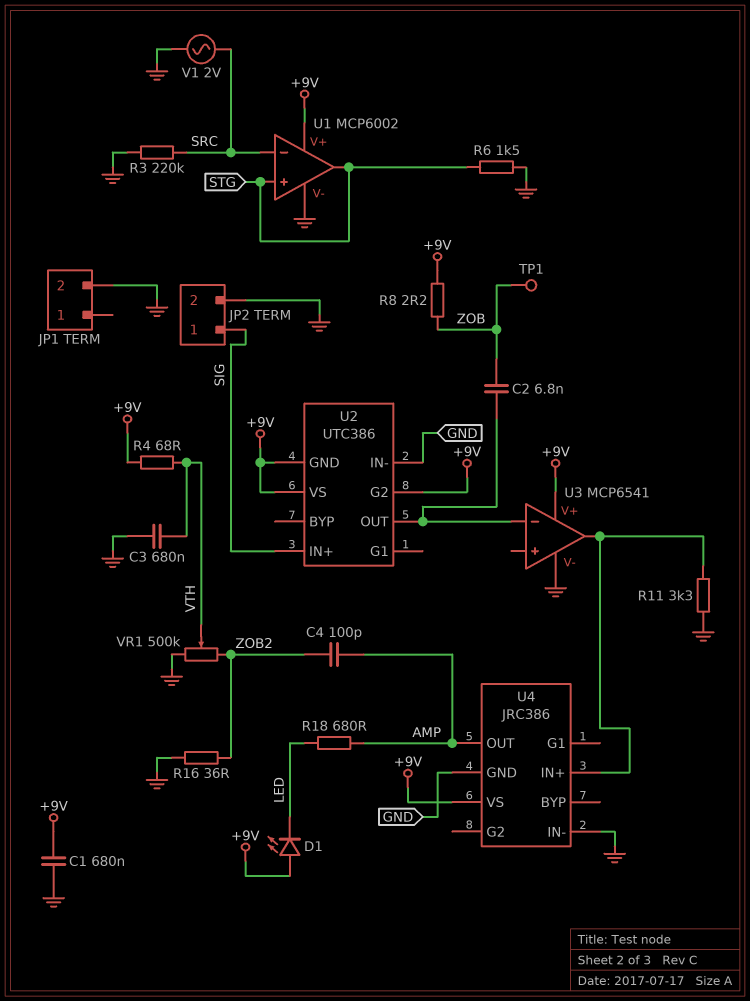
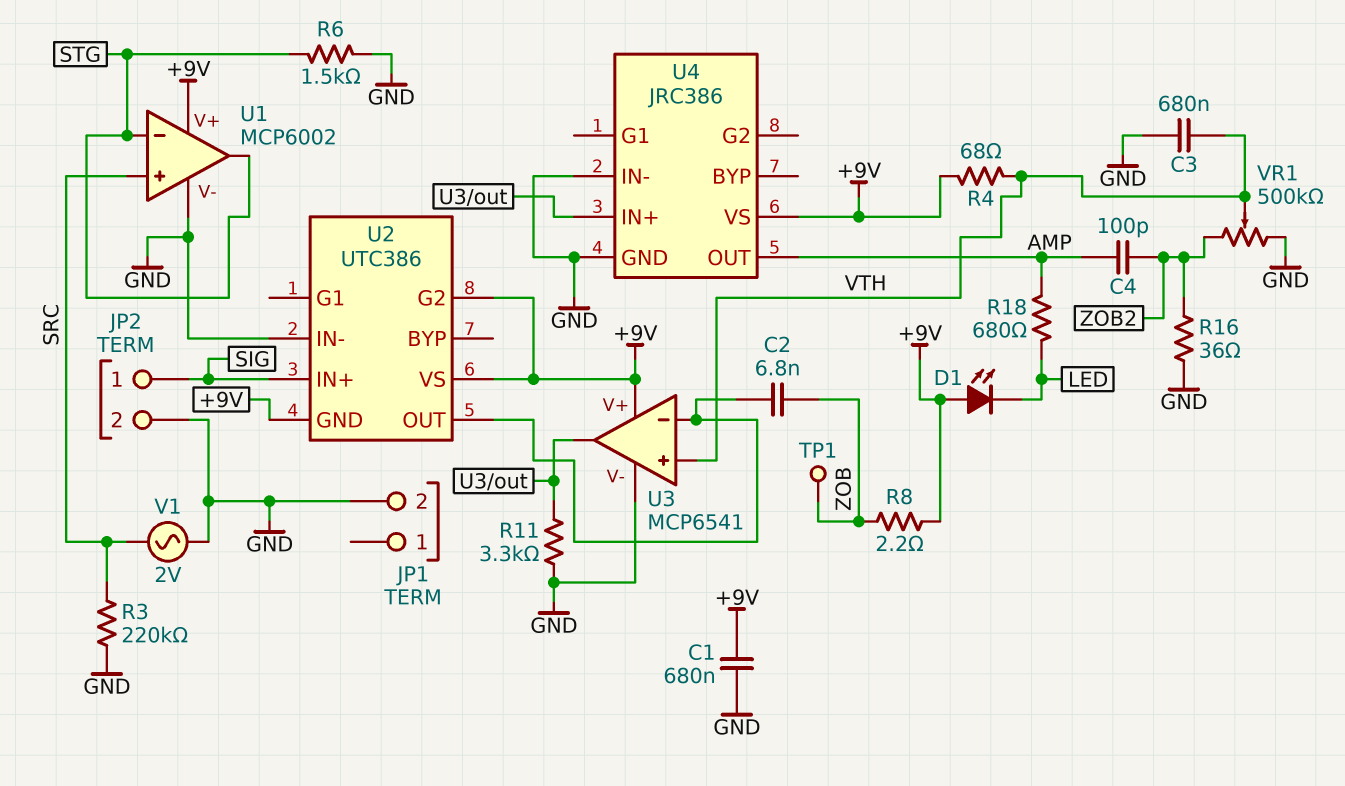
U1 pin in+: STG -> SRC
U1 pin in-: SRC -> STG
U3 pin in+: none -> VTH

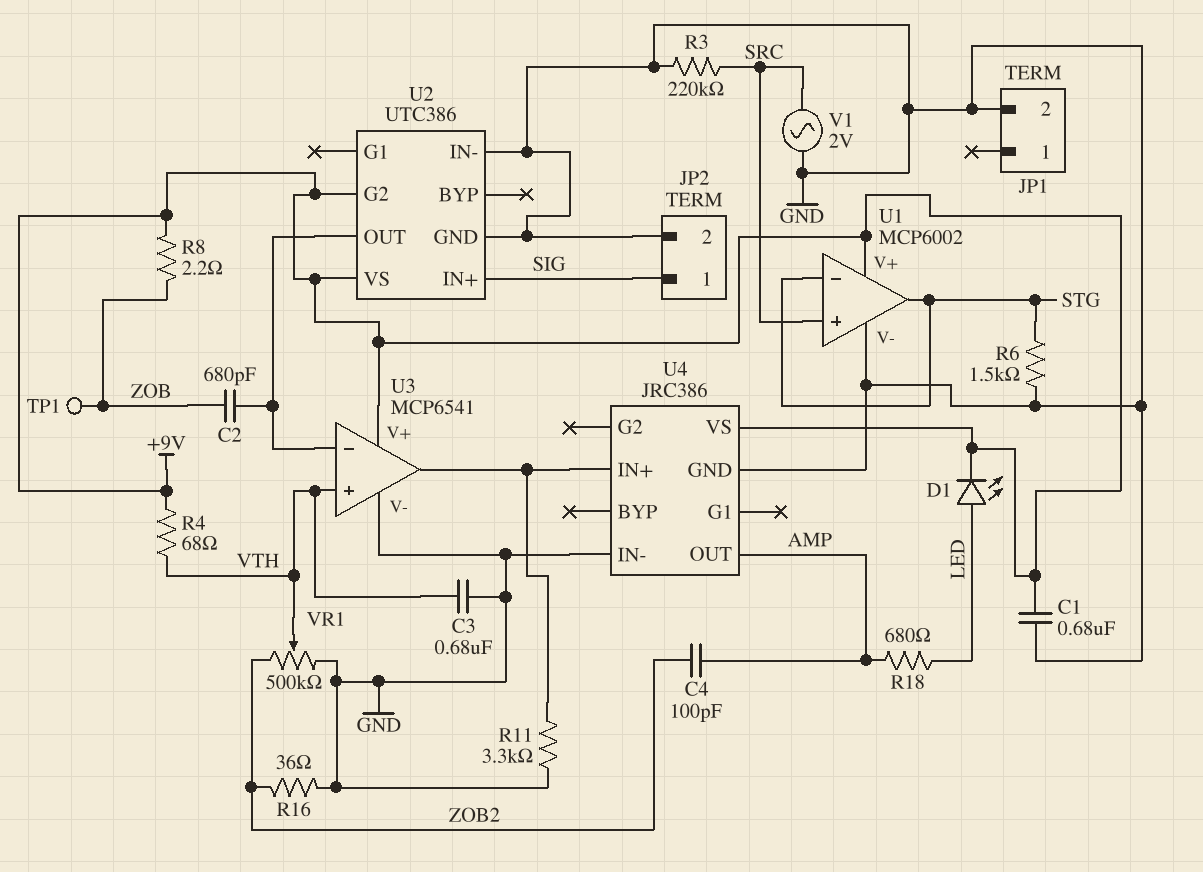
C2: 6.8nF (U2/OUT, ZOB) -> 680pF (U2/OUT, ZOB)
D1: LED (A +9V, K LED) -> LED (A LED, K +9V)
U2 pin GND: +9V -> GND

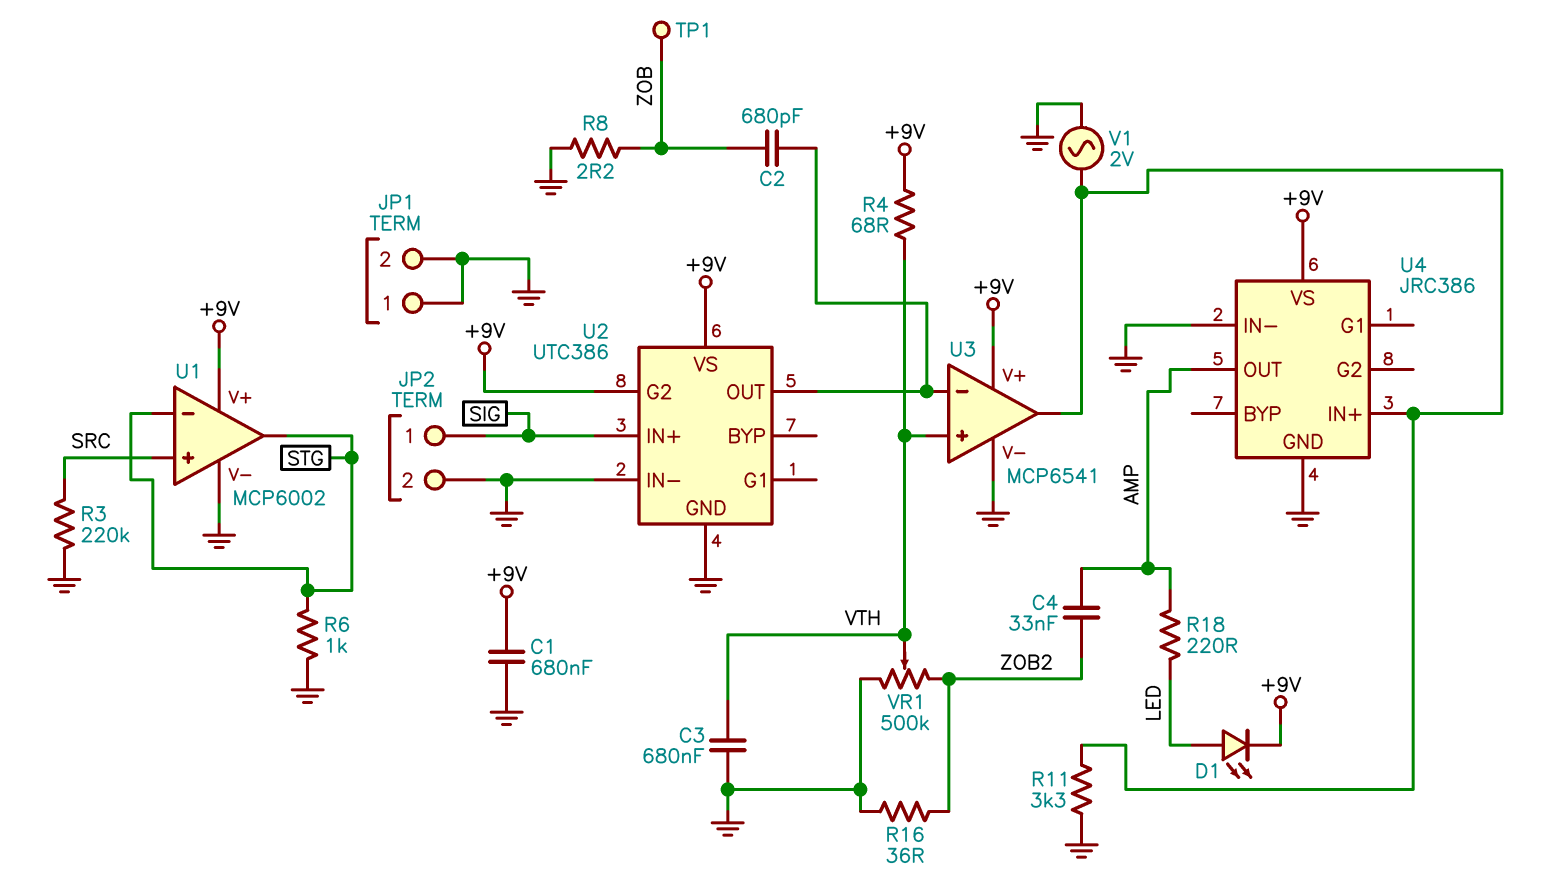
C4: 100pF (AMP, ZOB2) -> 33nF (AMP, ZOB2)
JP1 pin 1: none -> GND
R6: 1.5k (GND, STG) -> 1k (GND, STG)
R8: 2.2 (+9V, ZOB) -> 2.2 (GND, ZOB)
R18: 680 (AMP, LED) -> 220 (AMP, LED)
V1: AC 2V (GND, SRC) -> AC 2V (GND, U3/out)

